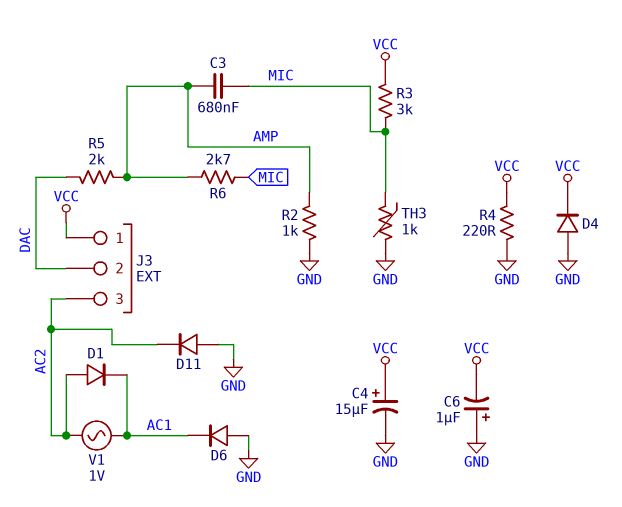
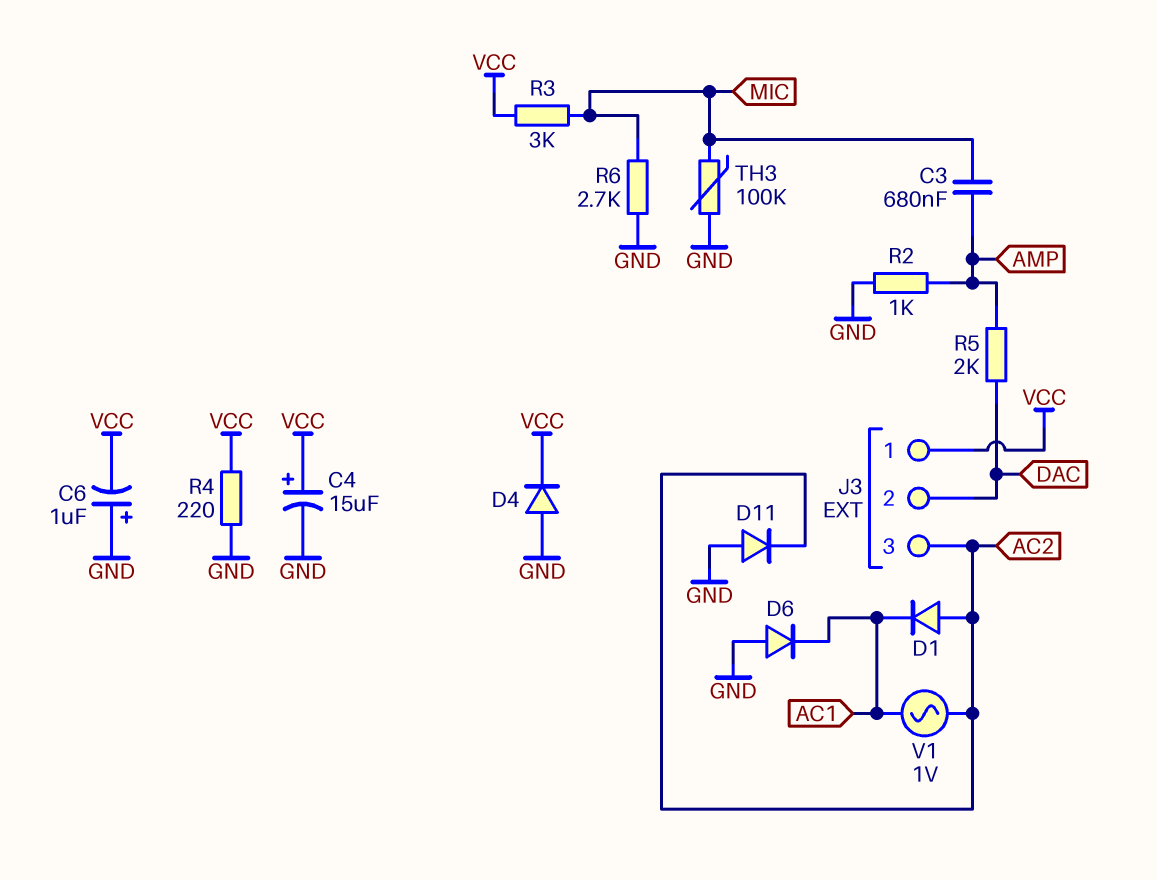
R6: 2.7k (AMP, MIC) -> 2.7k (GND, MIC)
TH3: 1k (GND, MIC) -> 100k (GND, MIC)

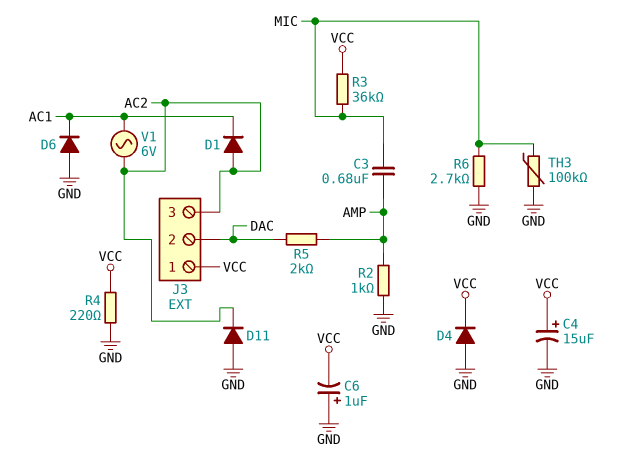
R3: 3k (MIC, VCC) -> 36k (MIC, VCC)
V1: AC 1V (AC1, AC2) -> AC 6V (AC1, AC2)

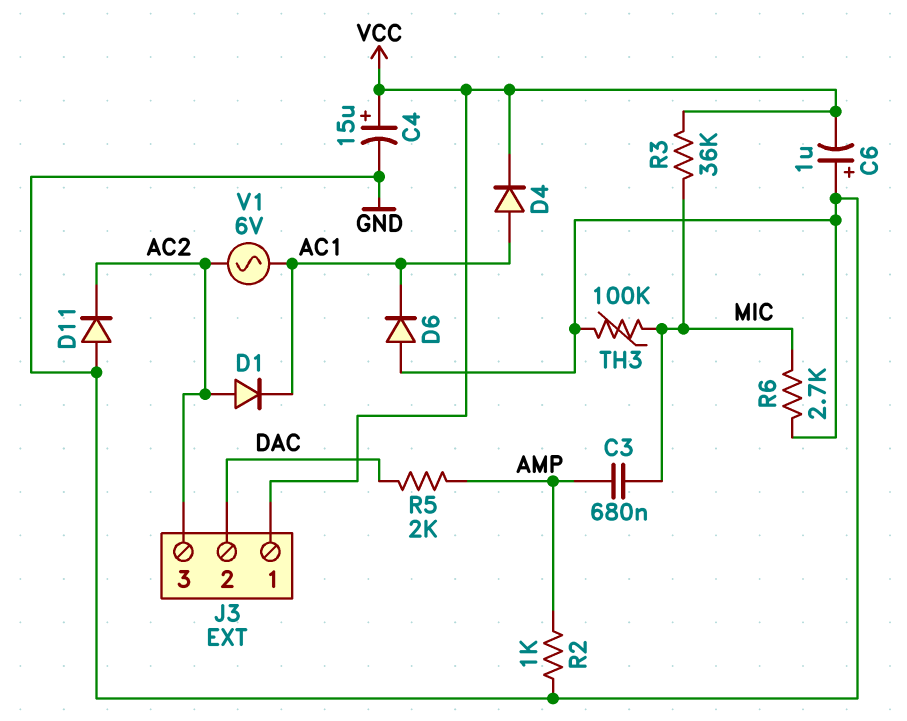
D4: diode (A GND, K VCC) -> diode (A AC1, K VCC)
R4: 220 (GND, VCC) -> none

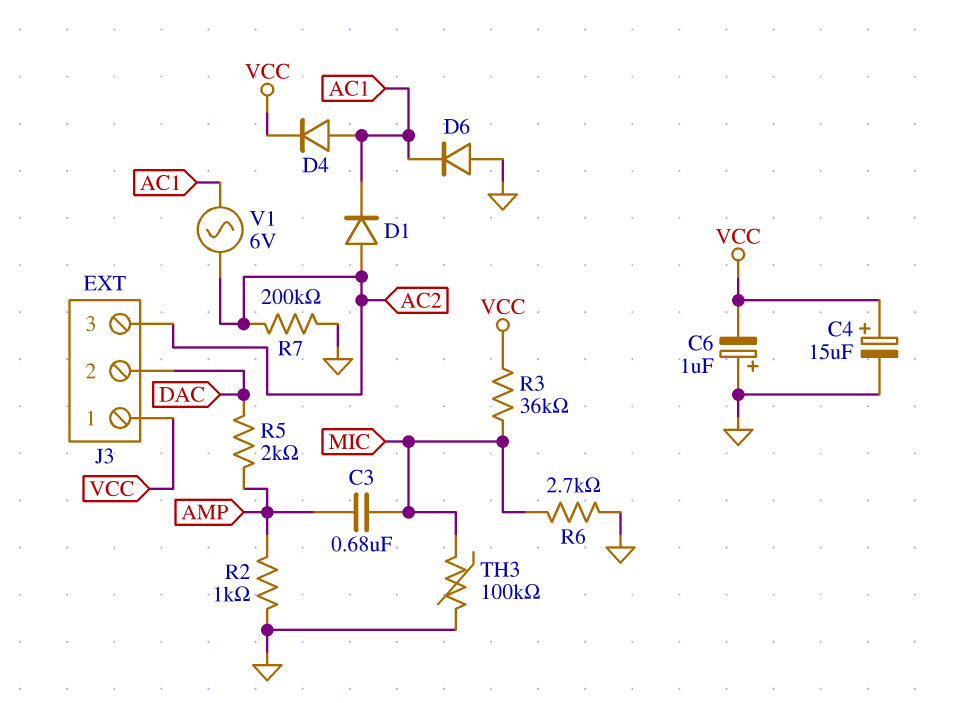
D11: diode (A GND, K AC2) -> none
R7: none -> 200k (AC2, GND)

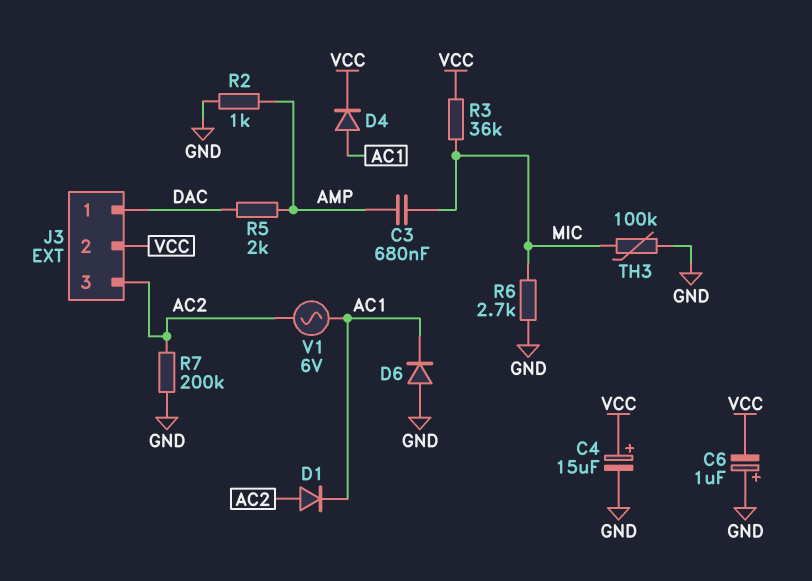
J3 pin 1: VCC -> DAC
J3 pin 2: DAC -> VCC

